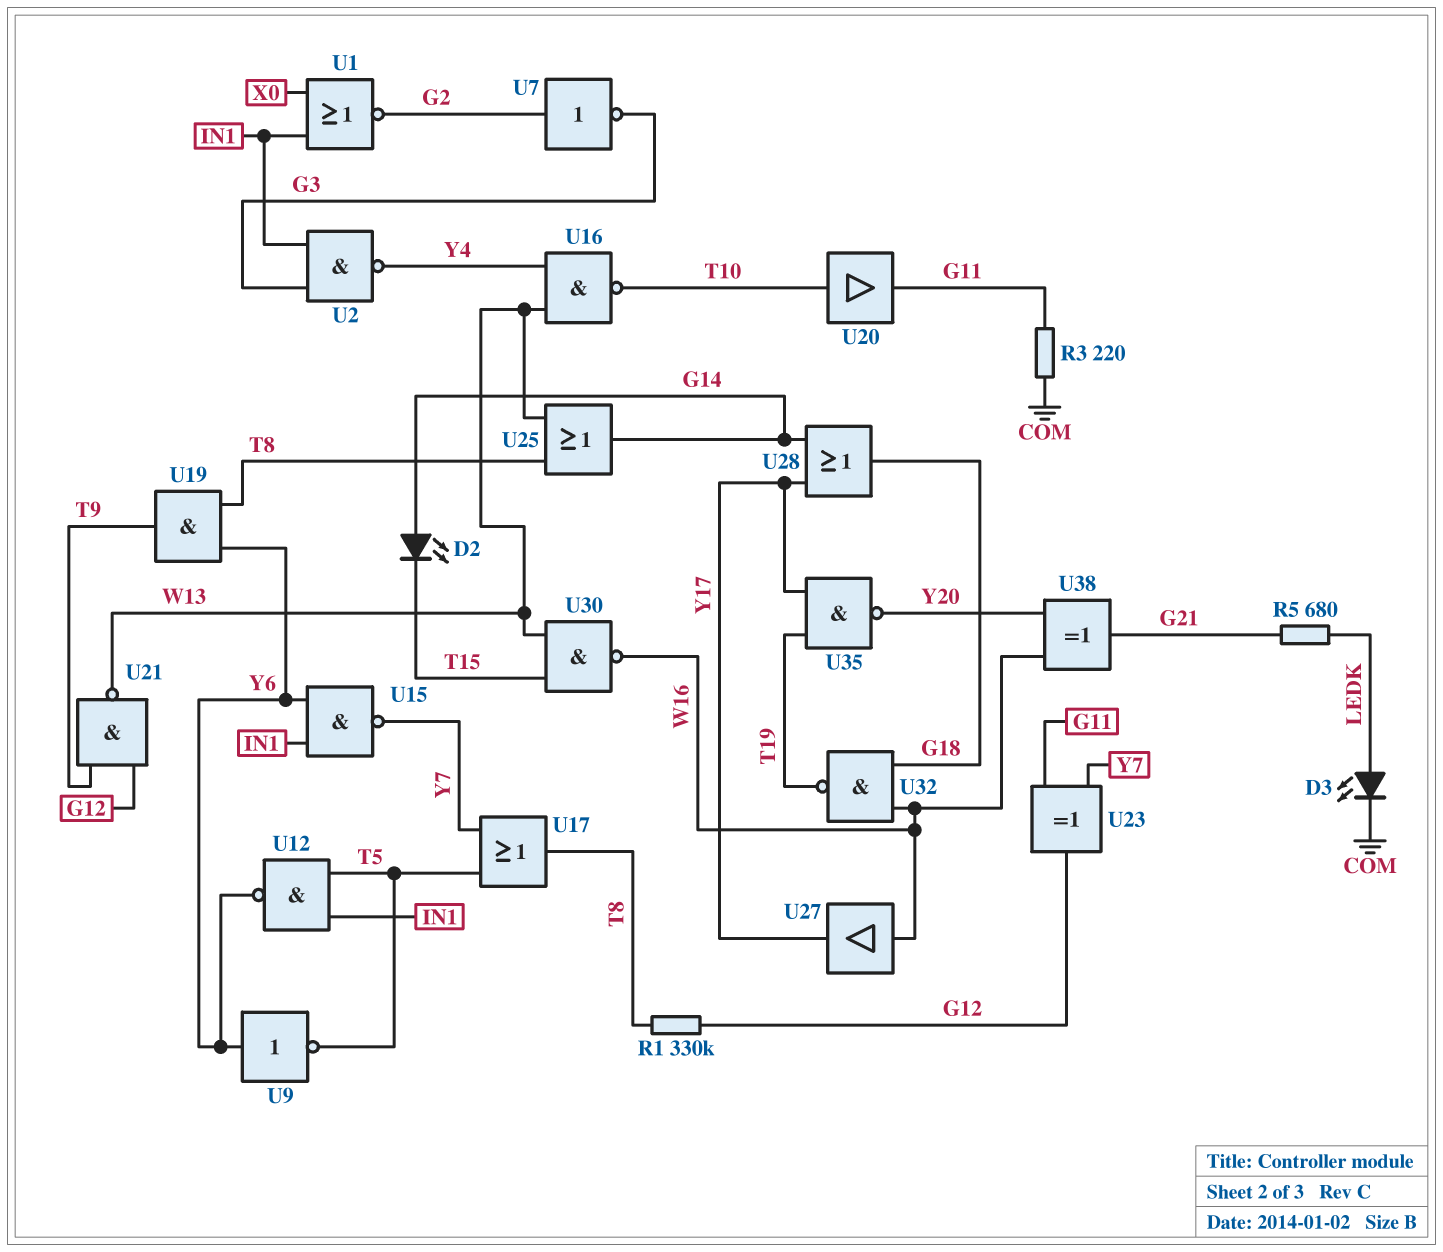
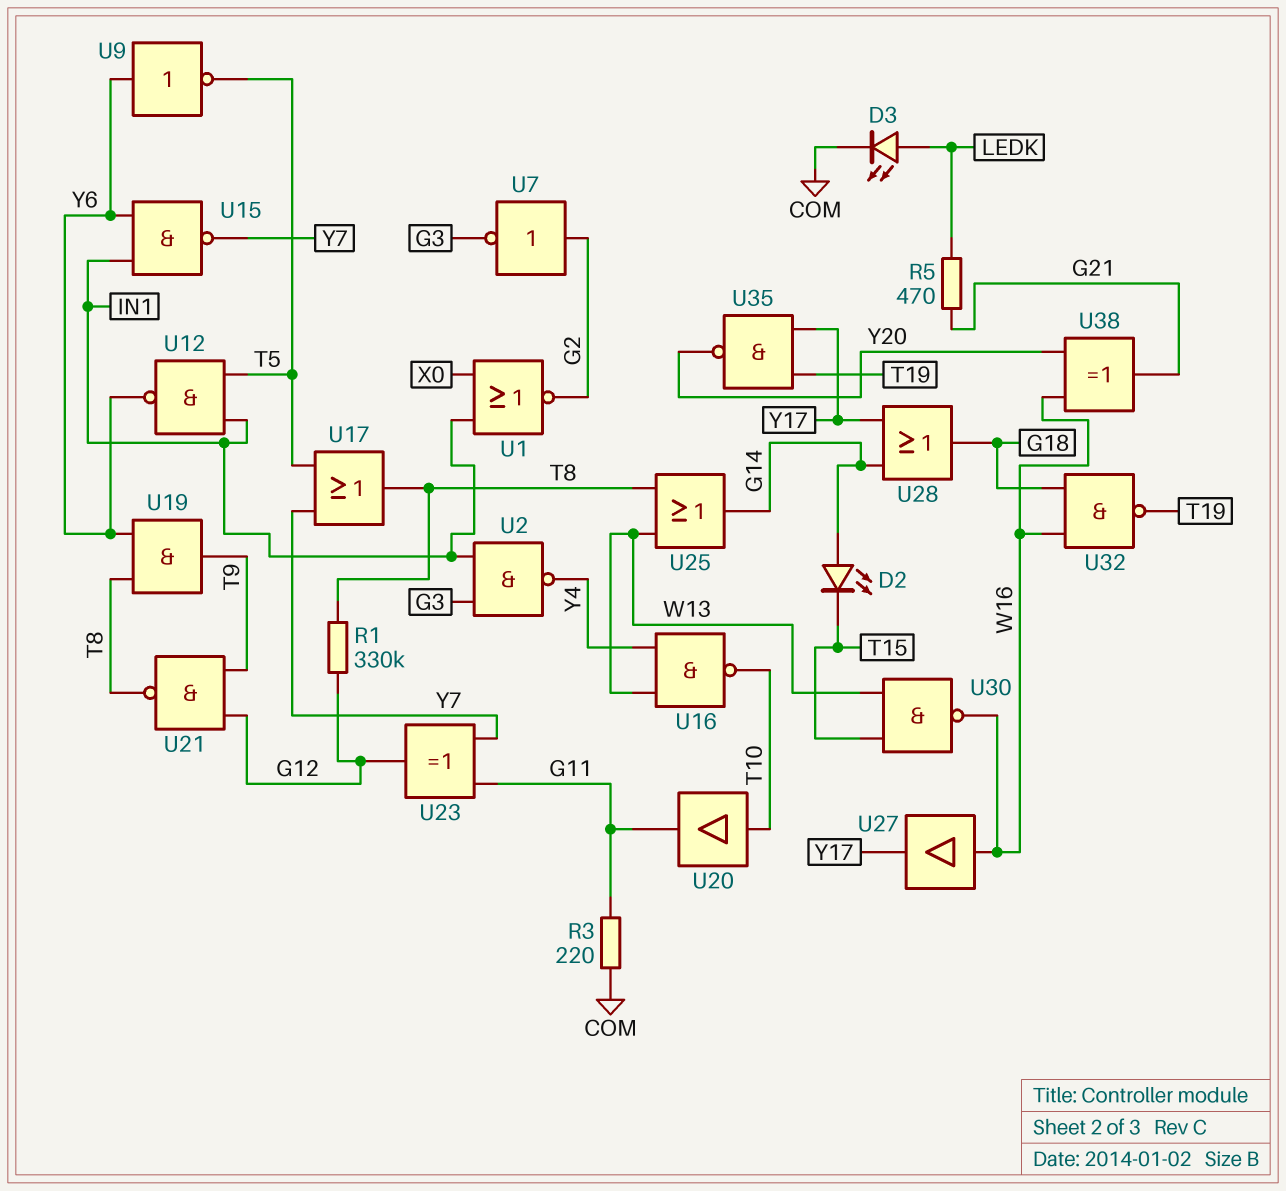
R5: 680 (G21, LEDK) -> 470 (G21, LEDK)
U21: NAND (in G12, in T9, out W13) -> NAND (in G12, in T9, out T8)

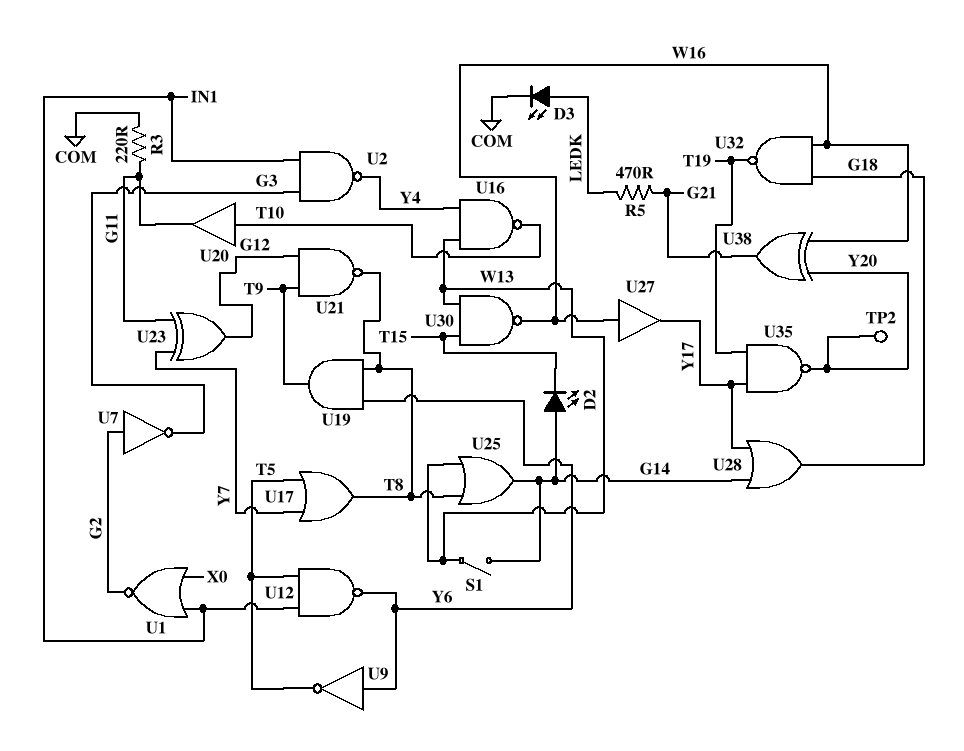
R1: 330k (G12, T8) -> none
S1: none -> switch (G14, W13)
TP2: none -> test point (Y20)
U15: NAND (in IN1, in Y6, out Y7) -> none

